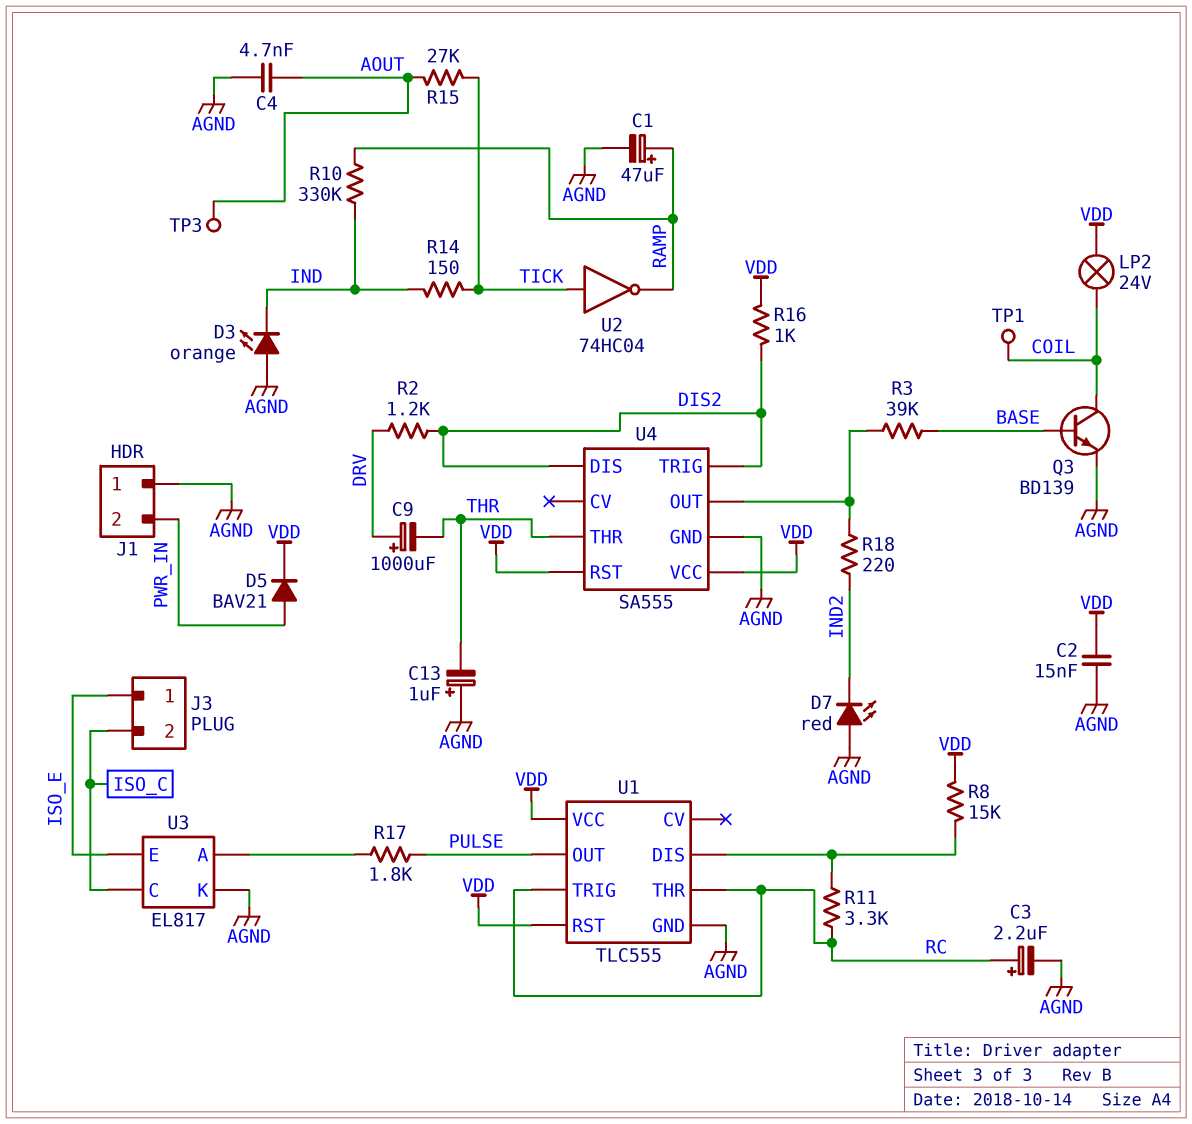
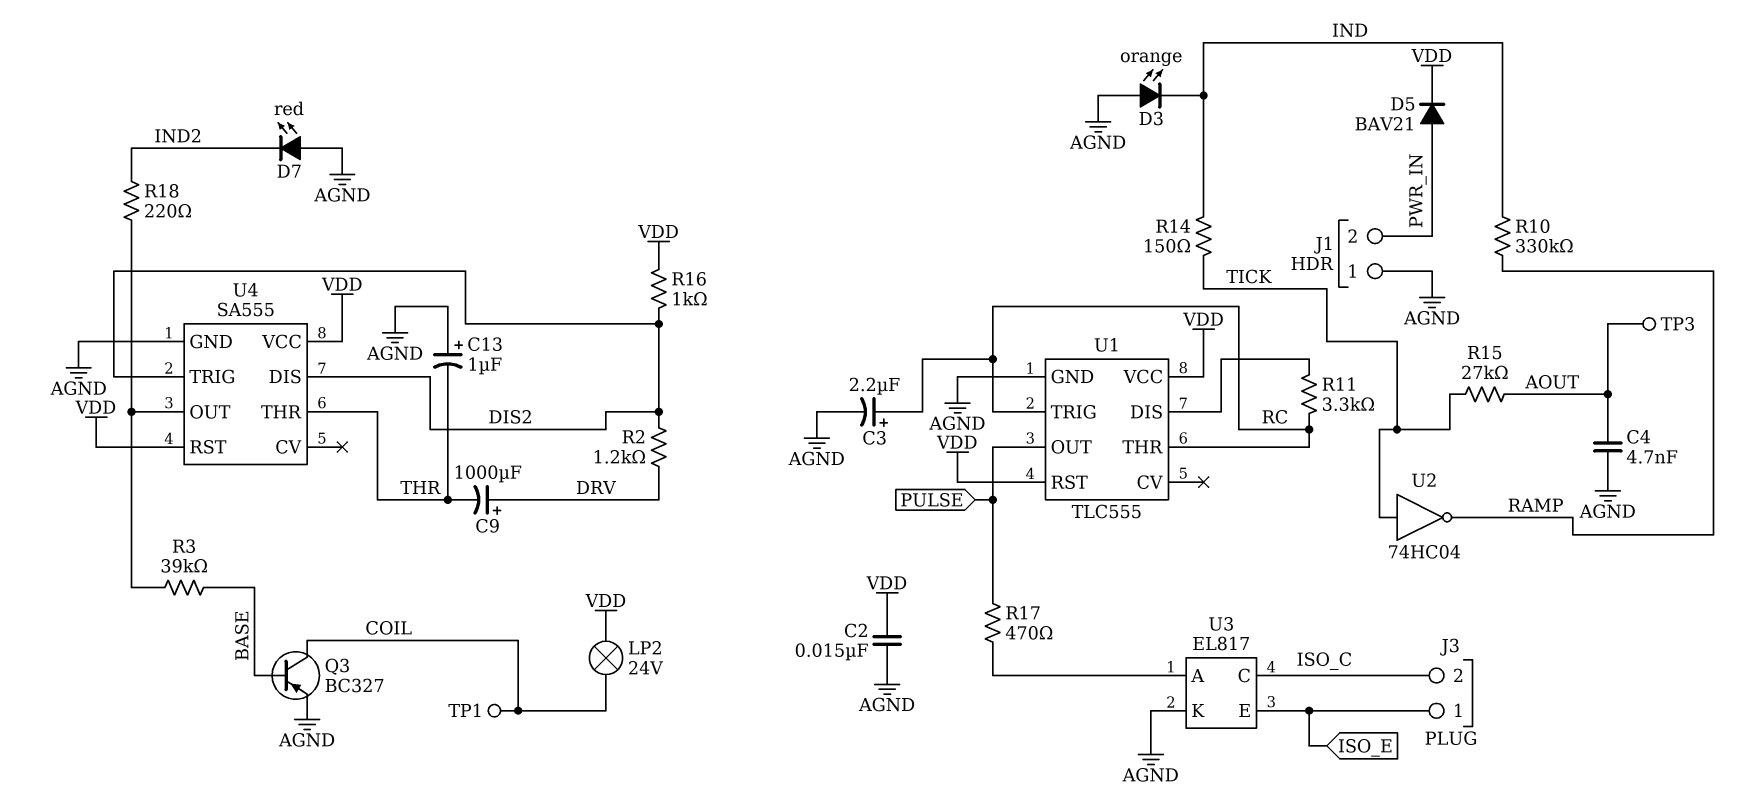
C1: 47uF (plus RAMP, minus AGND) -> none
Q3: NPN BD139 (B BASE, C COIL, E AGND) -> PNP BC327 (B BASE, C COIL, E AGND)
R8: 15k (U1/DIS, VDD) -> none
R17: 1.8k (PULSE, U3/A) -> 470 (PULSE, U3/A)

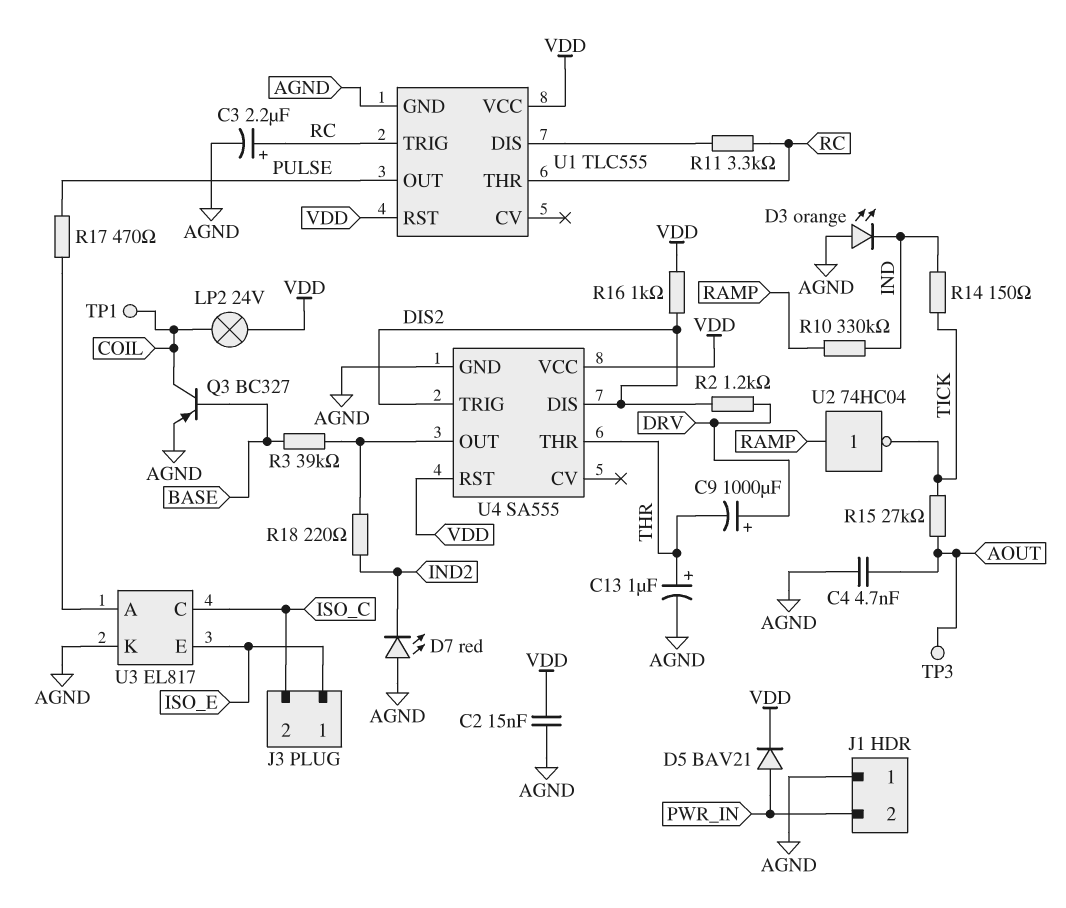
C13: 1uF (plus AGND, minus THR) -> 1uF (plus THR, minus AGND)
U2: NOT 74HC04 (in TICK, out RAMP) -> NOT 74HC04 (in RAMP, out TICK)

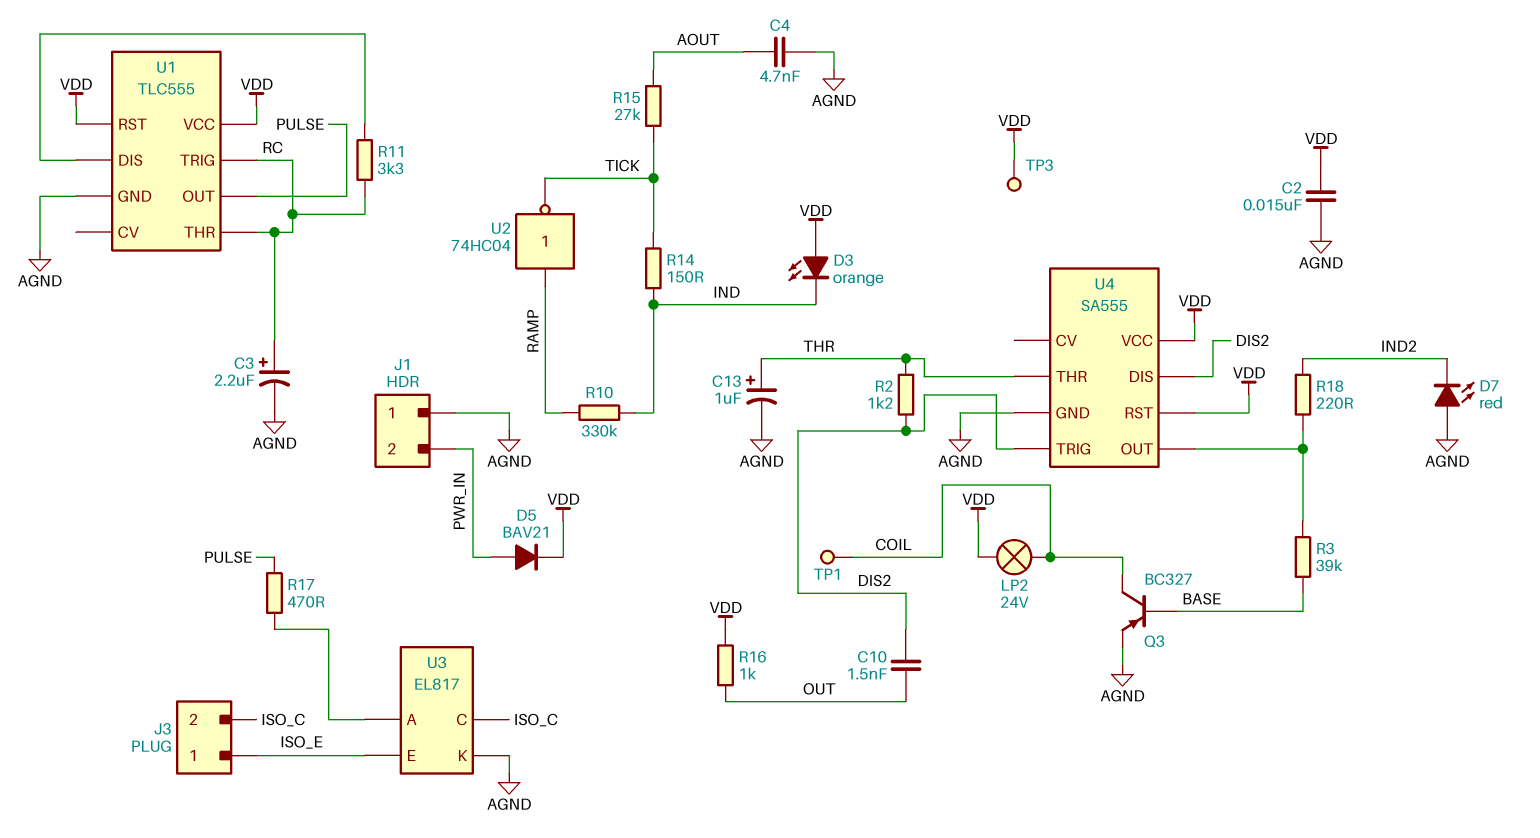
C9: 1000uF (plus DRV, minus THR) -> none
C10: none -> 1.5nF (DIS2, OUT)
D3: LED orange (A AGND, K IND) -> LED orange (A VDD, K IND)
R2: 1.2k (DIS2, DRV) -> 1.2k (DIS2, THR)
R16: 1k (DIS2, VDD) -> 1k (OUT, VDD)
TP3: test point (AOUT) -> test point (VDD)

